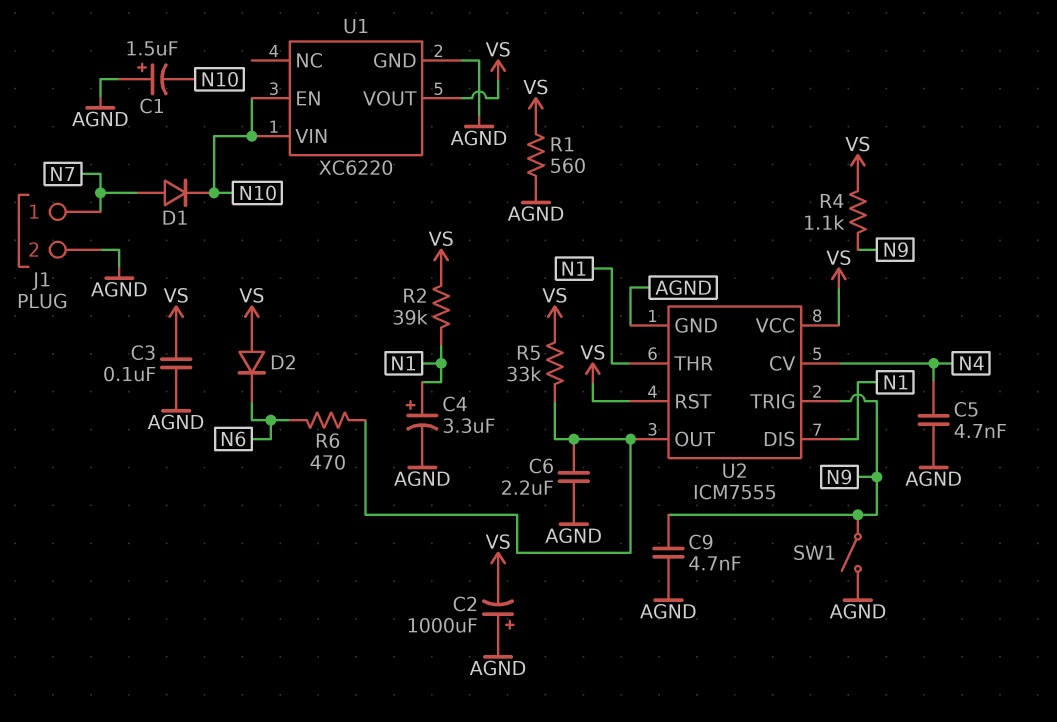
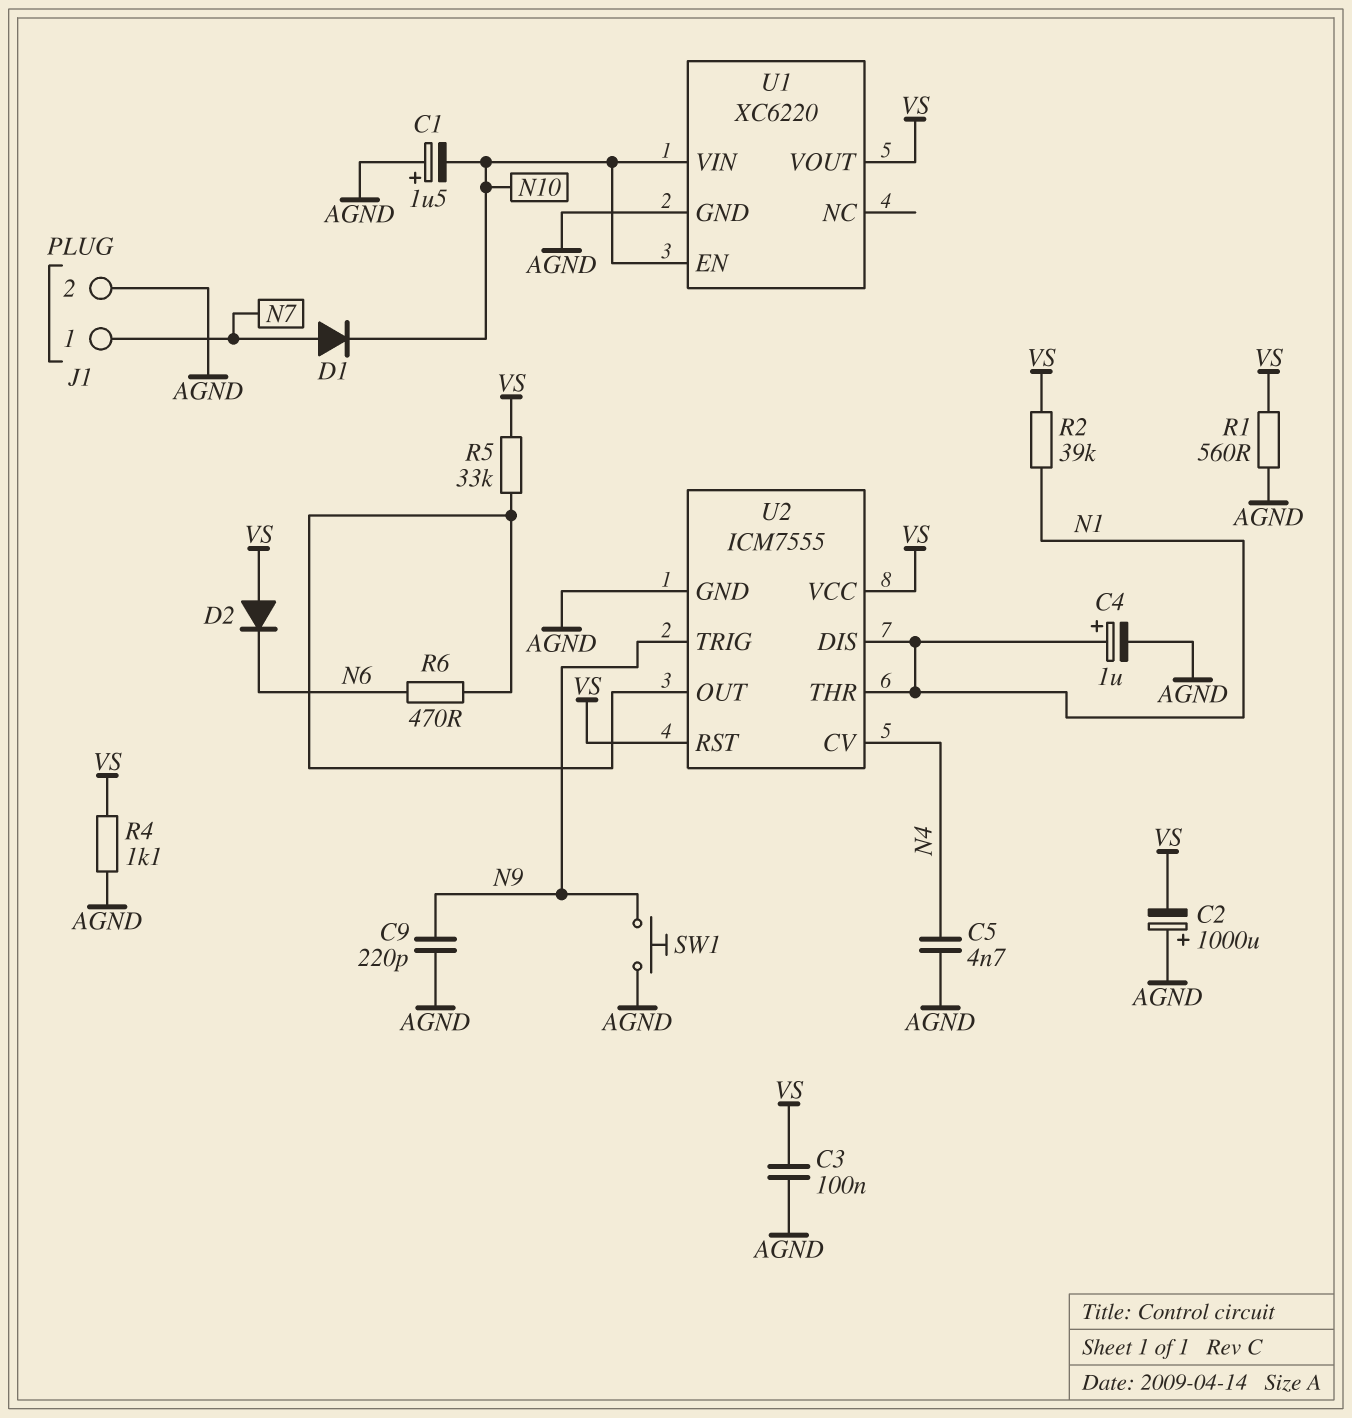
C4: 3.3uF (plus N1, minus AGND) -> 1uF (plus N1, minus AGND)
C6: 2.2uF (AGND, U2/OUT) -> none
C9: 4.7nF (AGND, N9) -> 220pF (AGND, N9)
R4: 1.1k (N9, VS) -> 1.1k (AGND, VS)
SW1: switch (AGND, N9) -> button (AGND, N9)

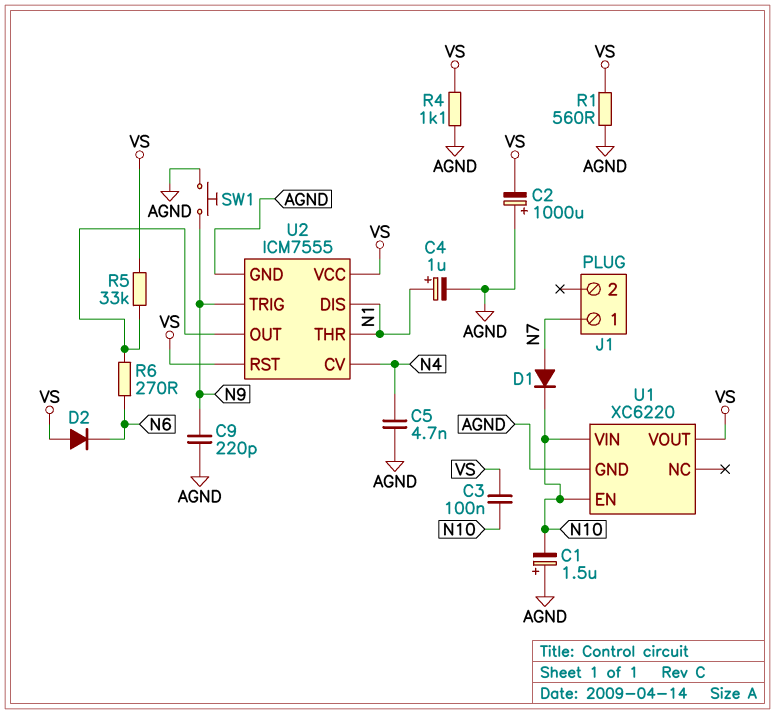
C3: 100nF (AGND, VS) -> 100nF (N10, VS)
J1 pin 2: AGND -> none
R2: 39k (N1, VS) -> none
R6: 470 (N6, U2/OUT) -> 270 (N6, U2/OUT)

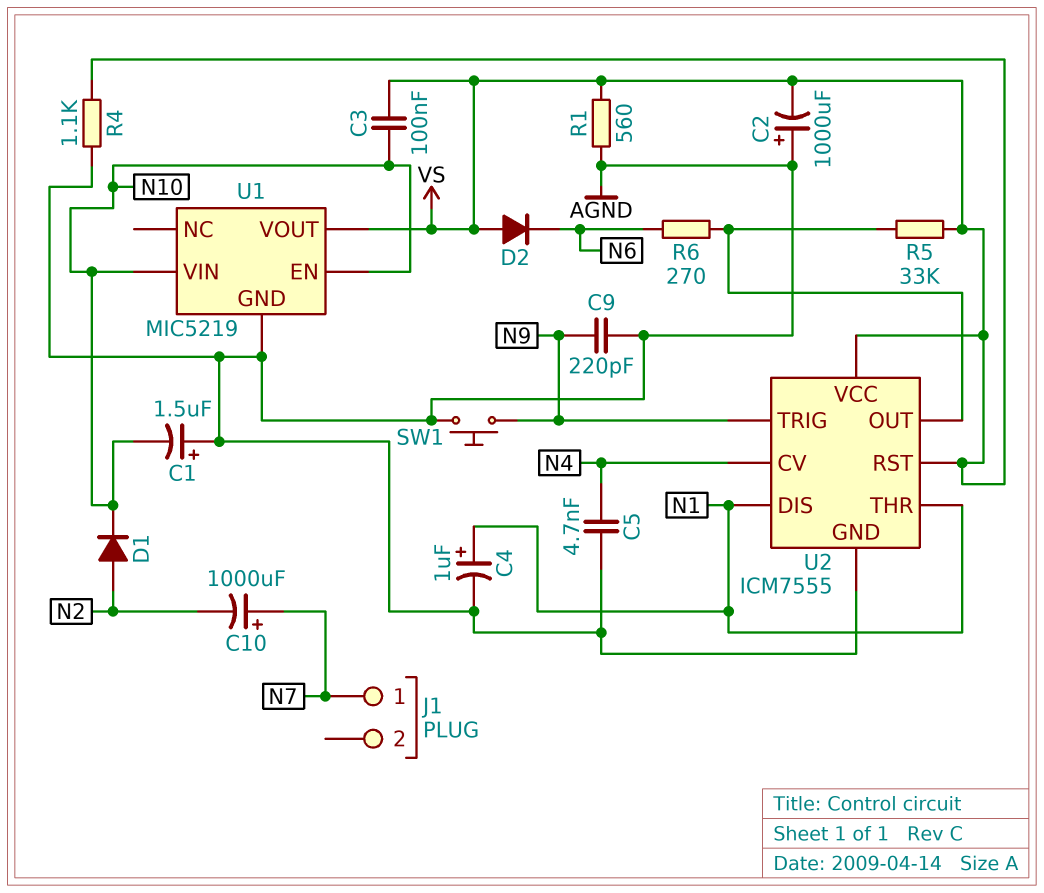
C10: none -> 1000uF (plus N7, minus N2)
D1: diode (A N7, K N10) -> diode (A N2, K N10)
U1: XC6220 -> MIC5219

